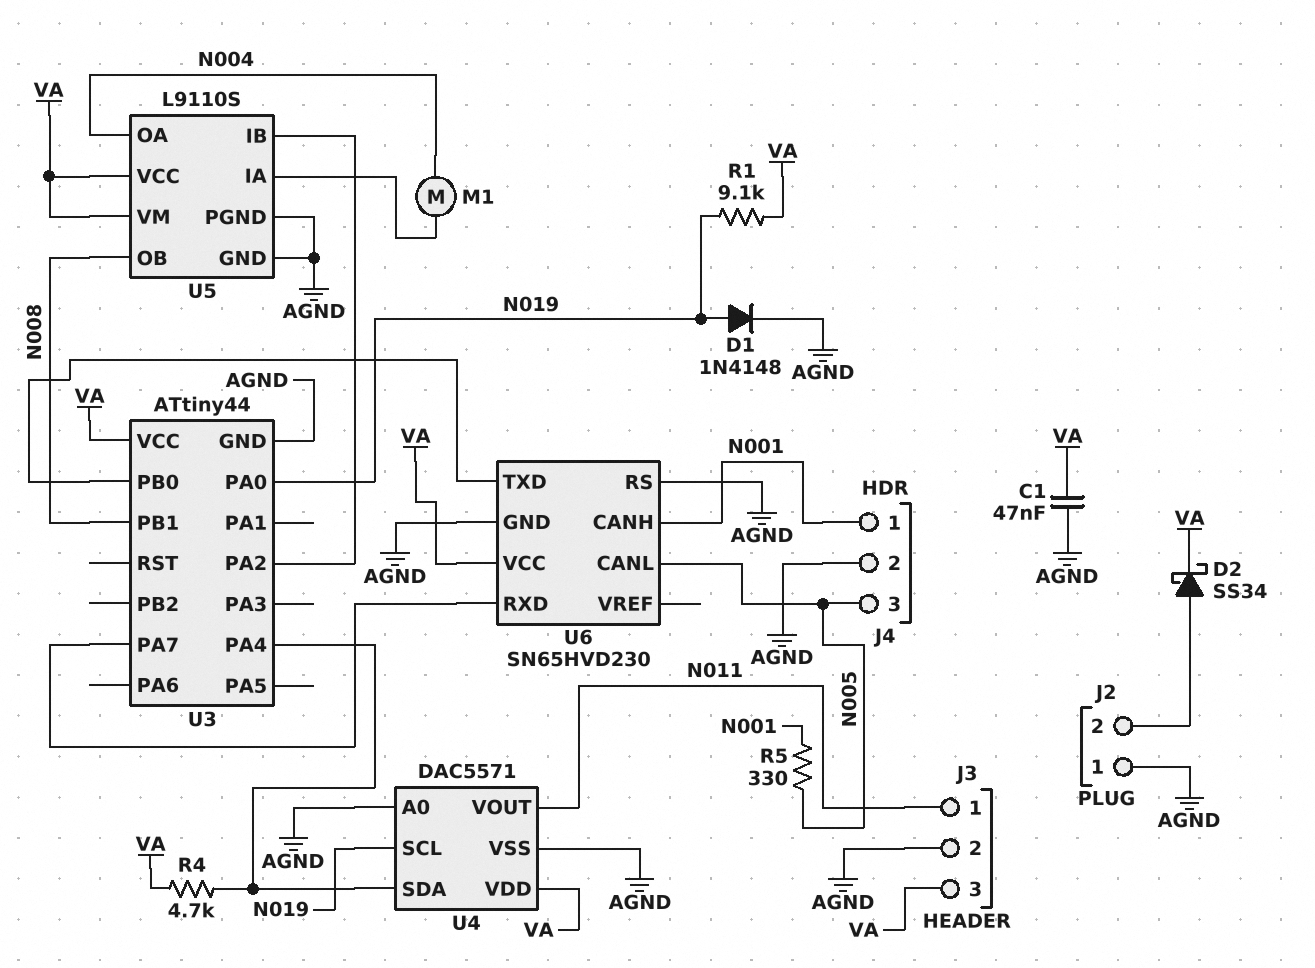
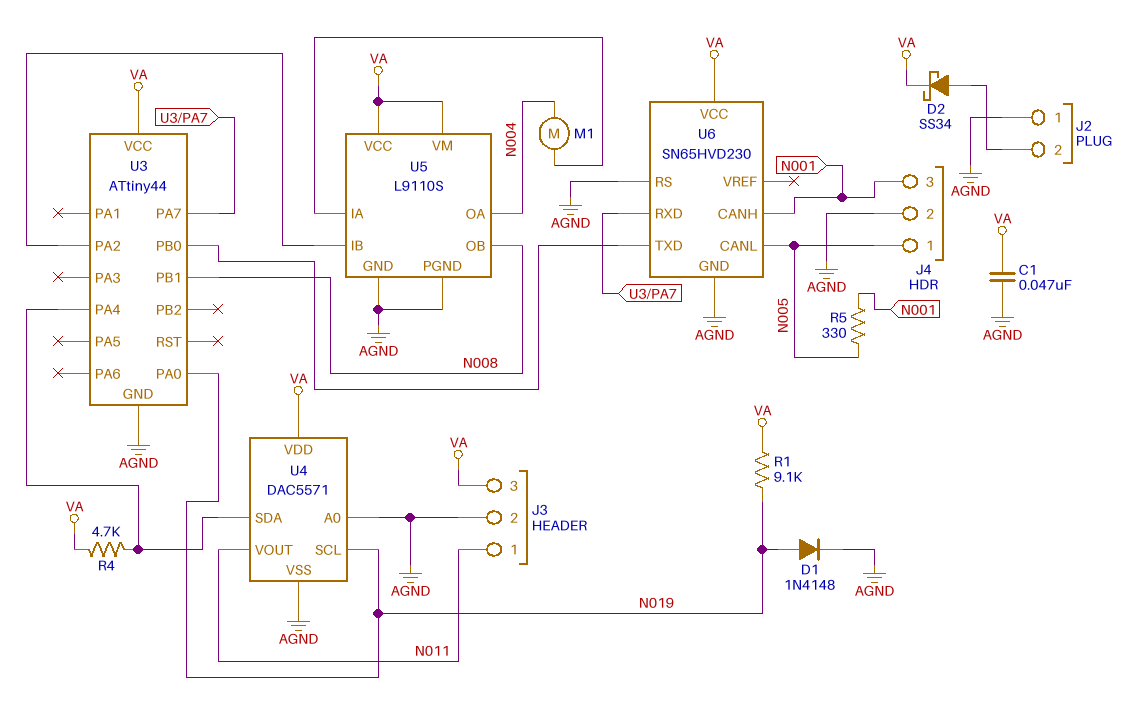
J4 pin 1: N001 -> N005
J4 pin 3: N005 -> N001

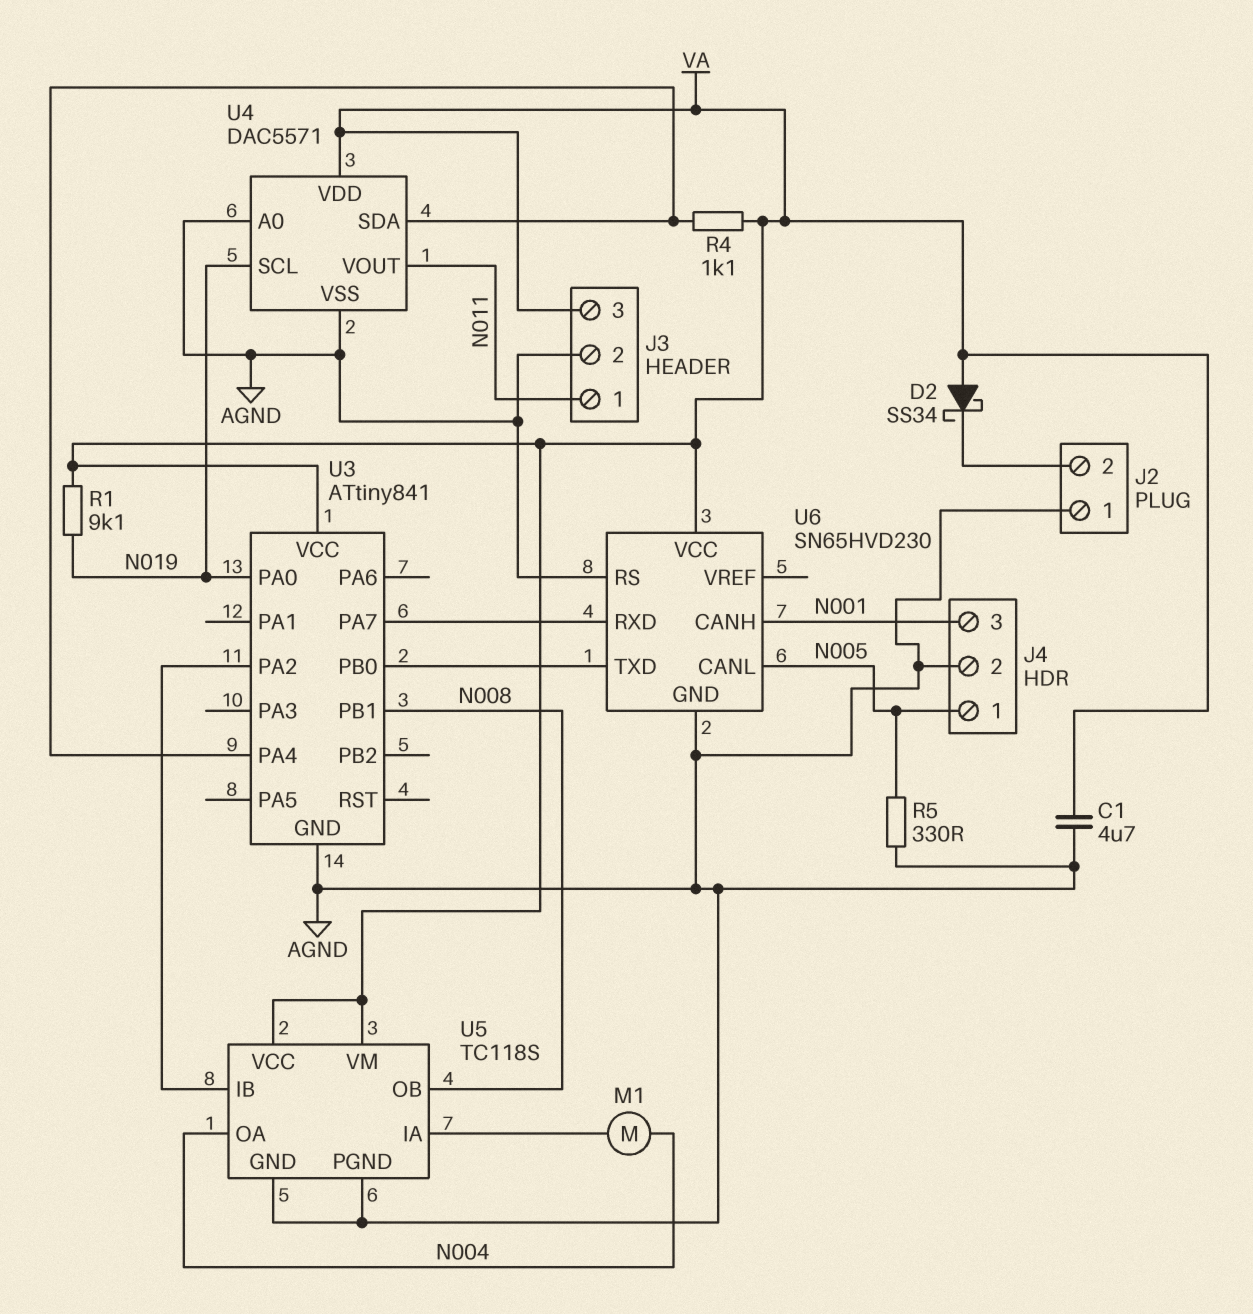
C1: 47nF (AGND, VA) -> 4.7uF (AGND, VA)
D1: diode 1N4148 (A N019, K AGND) -> none
D2: schottky SS34 (A J2/2, K VA) -> schottky SS34 (A VA, K J2/2)
R4: 4.7k (U3/PA4, VA) -> 1.1k (U3/PA4, VA)
R5: 330 (N001, N005) -> 330 (AGND, N005)
U3: ATtiny44 -> ATtiny841
U5: L9110S -> TC118S

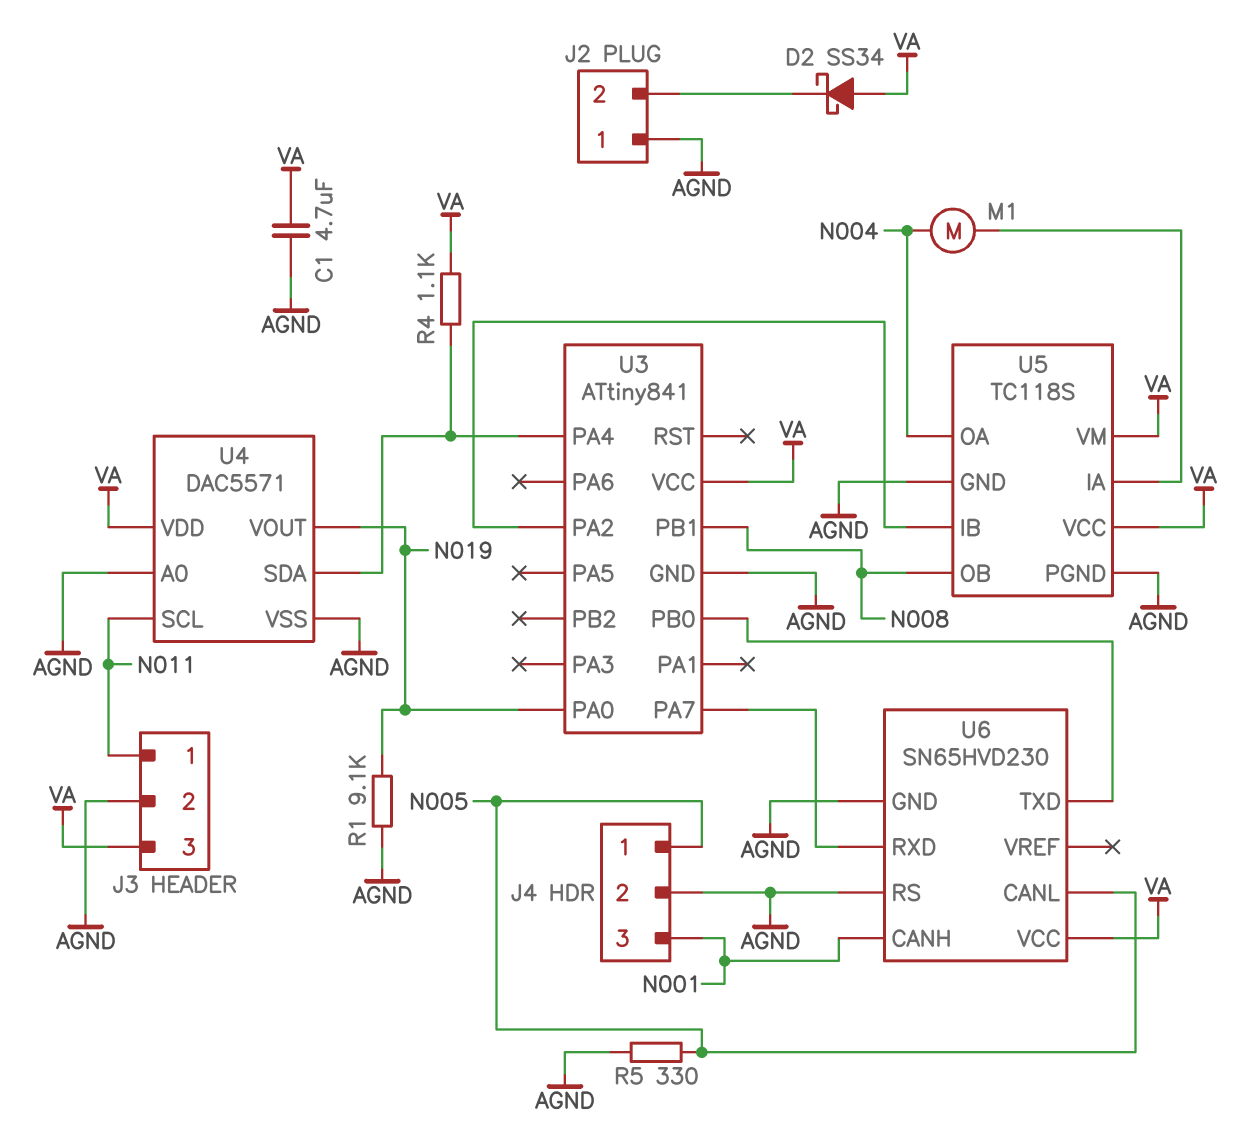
R1: 9.1k (N019, VA) -> 9.1k (AGND, N019)
U4 pin SCL: N019 -> N011
U4 pin VOUT: N011 -> N019

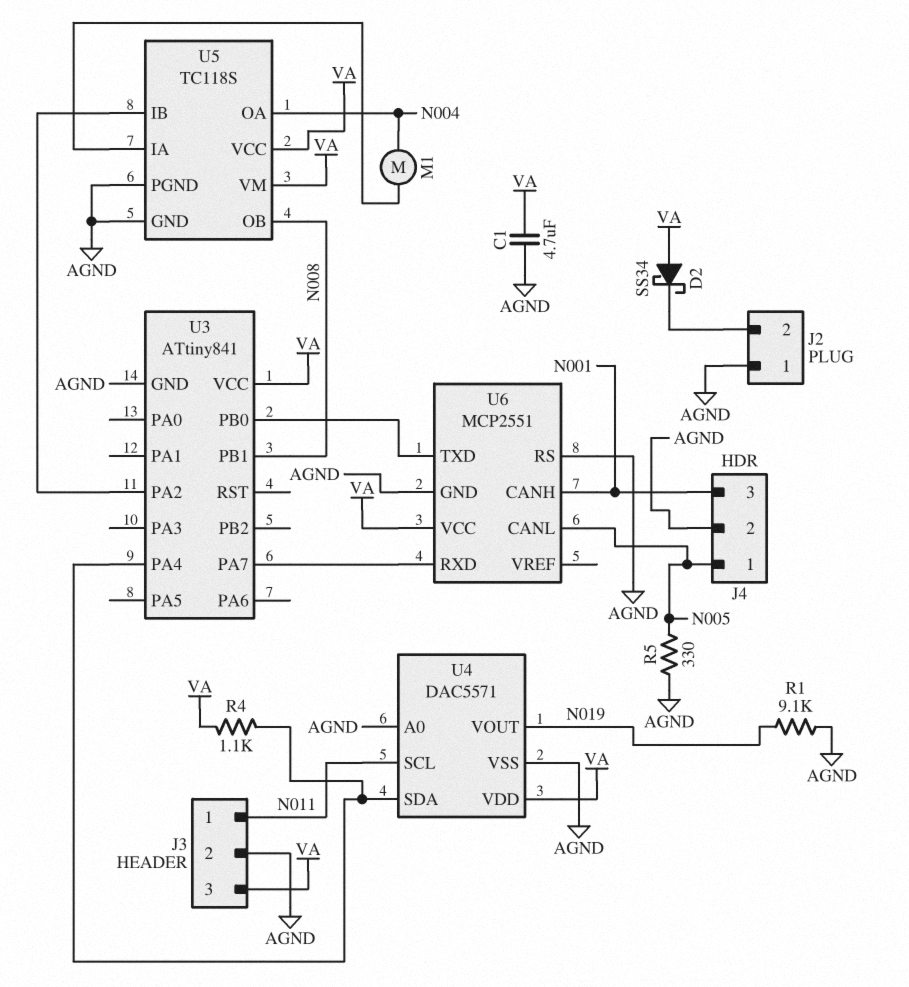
U3 pin PA0: N019 -> none
U6: SN65HVD230 -> MCP2551

